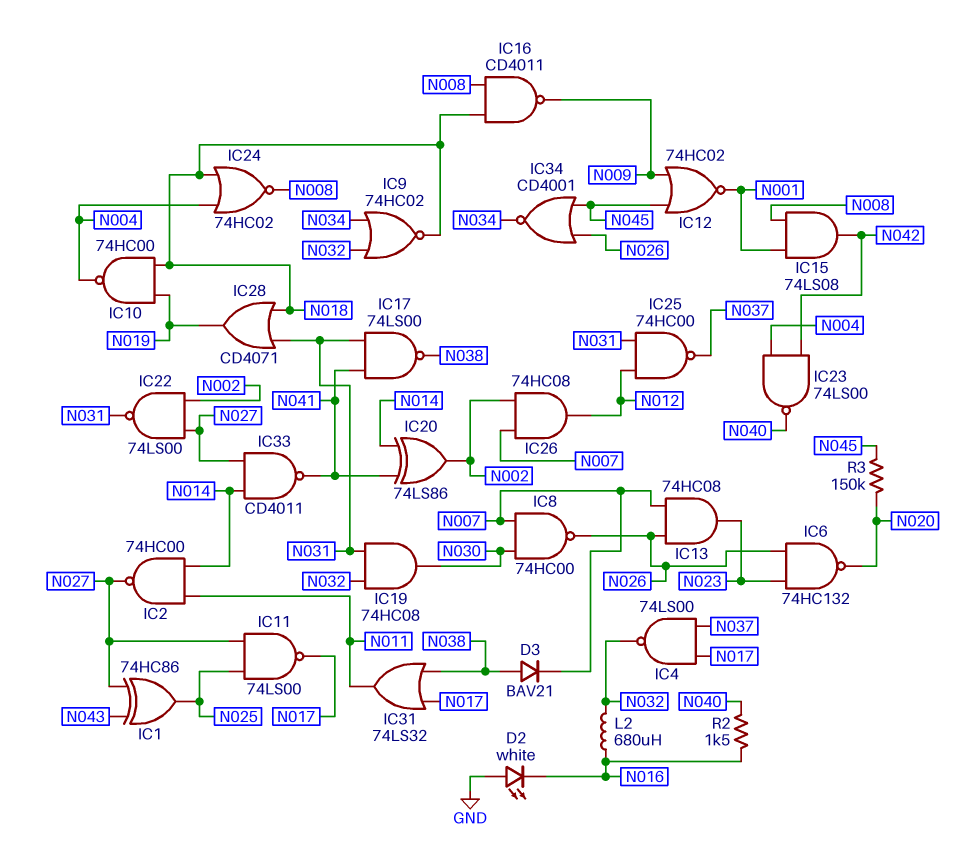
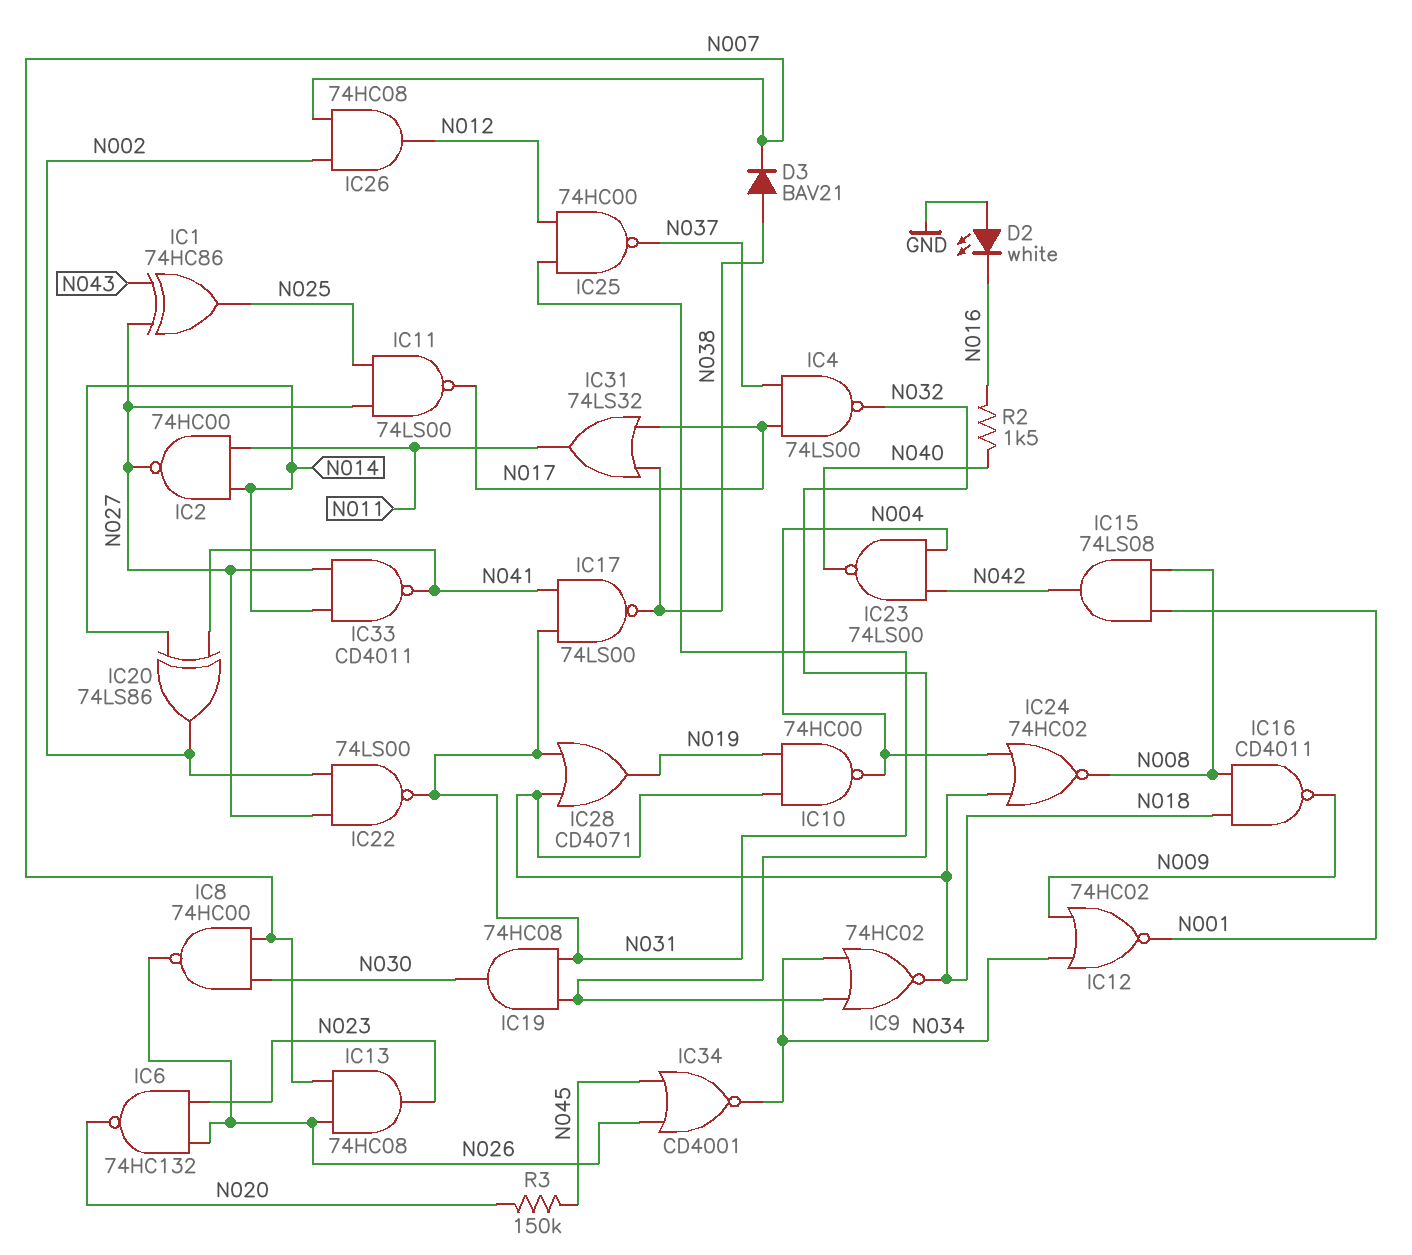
IC12: NOR 74HC02 (in N009, in N045, out N001) -> NOR 74HC02 (in N009, in N034, out N001)
L2: 680uH (N016, N032) -> none

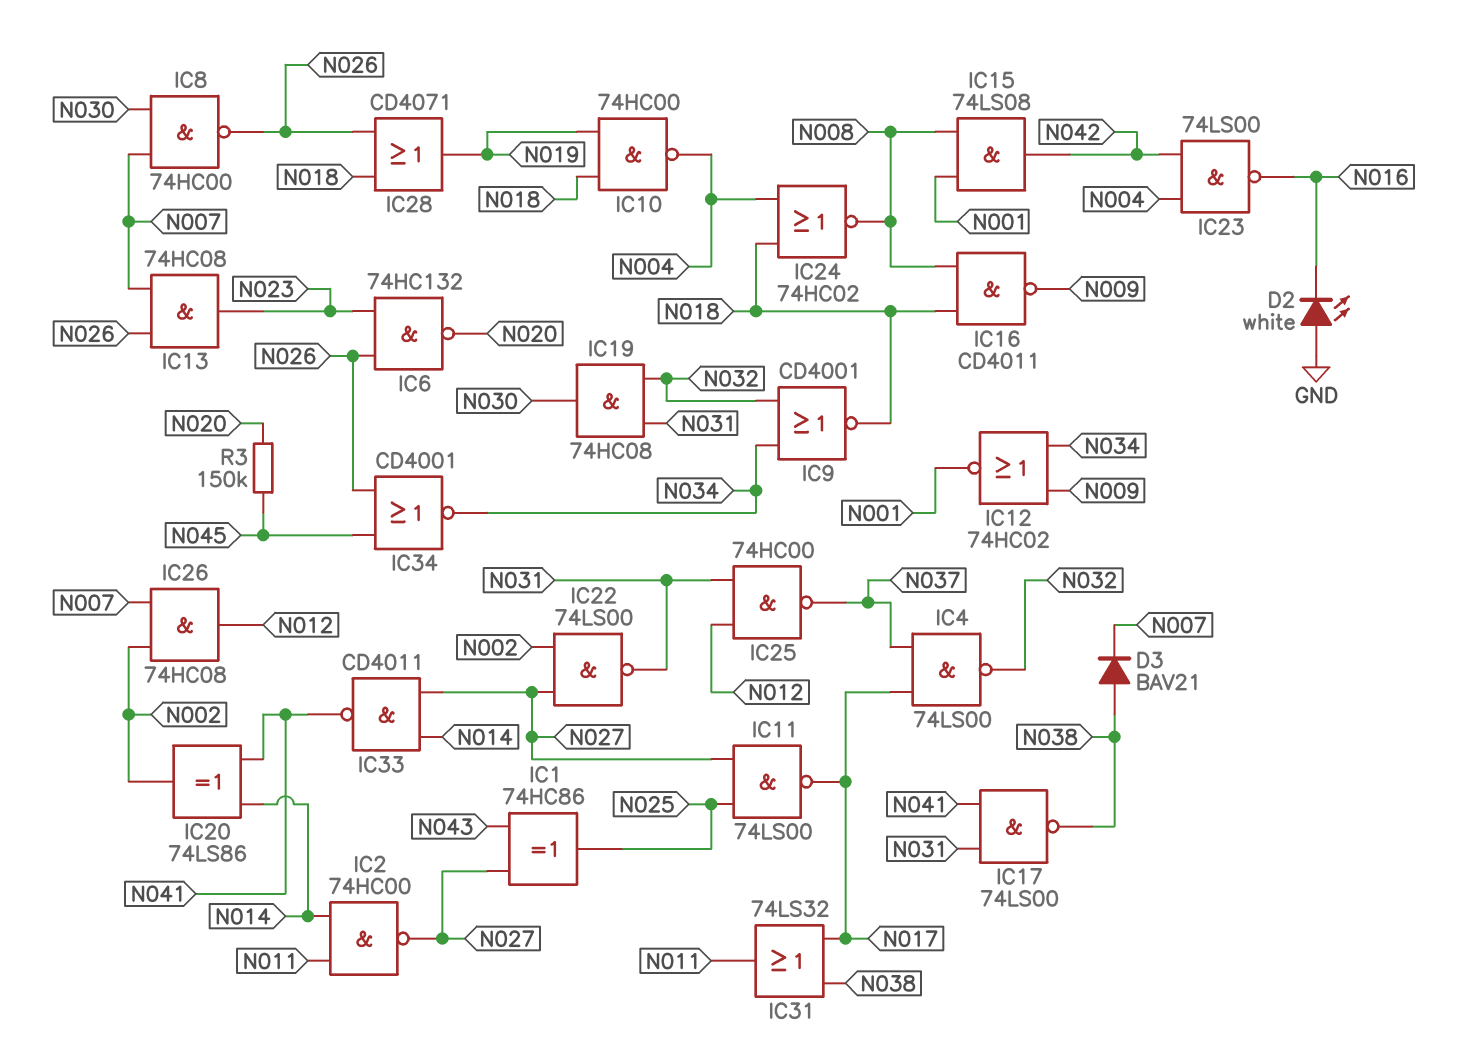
IC9: NOR 74HC02 (in N032, in N034, out N018) -> NOR CD4001 (in N032, in N034, out N018)
IC23: NAND 74LS00 (in N004, in N042, out N040) -> NAND 74LS00 (in N004, in N042, out N016)
IC28: OR CD4071 (in N018, in N031, out N019) -> OR CD4071 (in N018, in N026, out N019)
R2: 1.5k (N016, N040) -> none

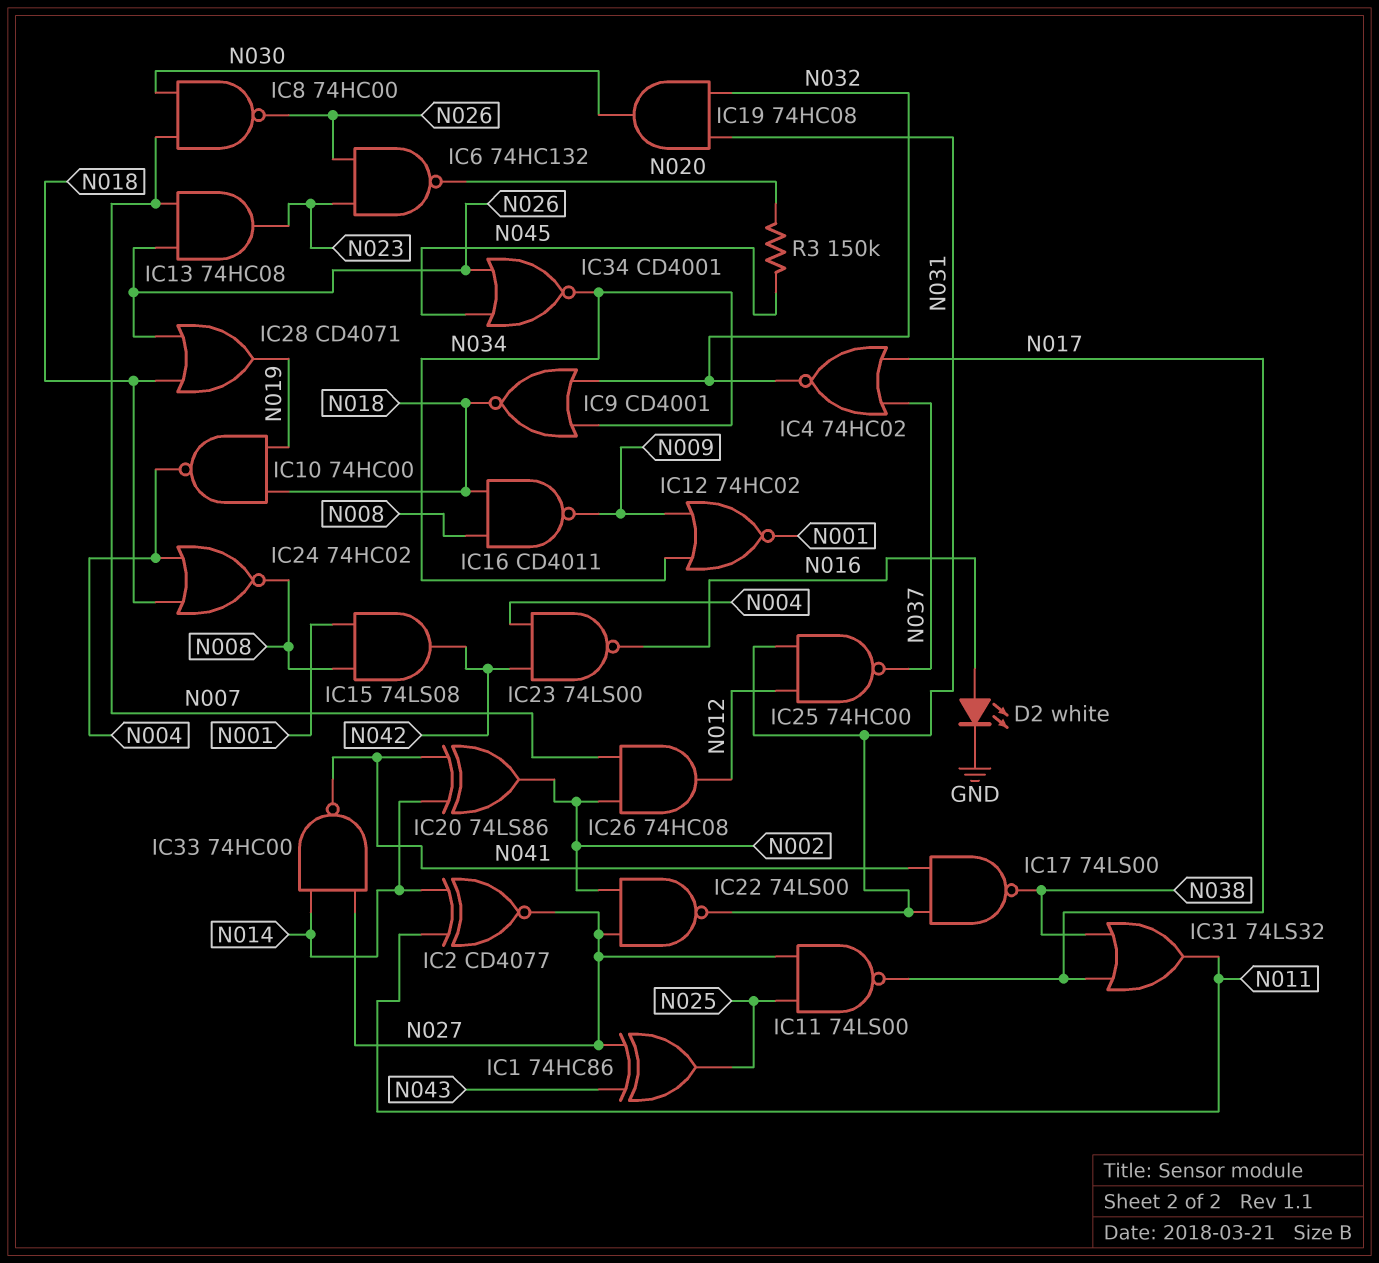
D2: LED white (A GND, K N016) -> LED white (A N016, K GND)
D3: diode BAV21 (A N038, K N007) -> none
IC2: NAND 74HC00 (in N011, in N014, out N027) -> XNOR CD4077 (in N011, in N014, out N027)
IC4: NAND 74LS00 (in N017, in N037, out N032) -> NOR 74HC02 (in N017, in N037, out N032)
IC33: NAND CD4011 (in N014, in N027, out N041) -> NAND 74HC00 (in N014, in N027, out N041)

